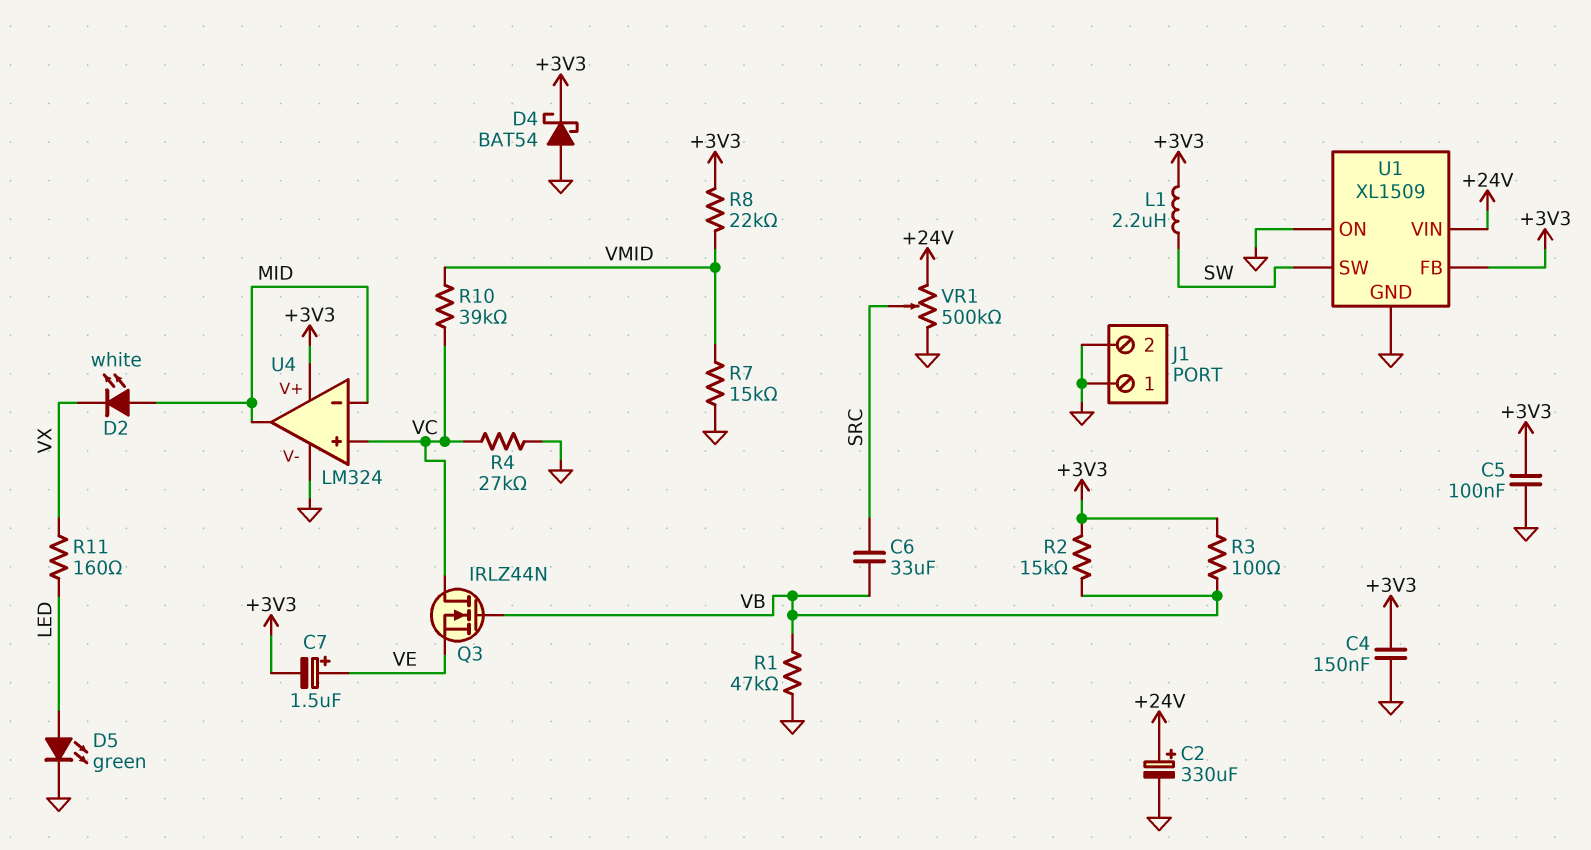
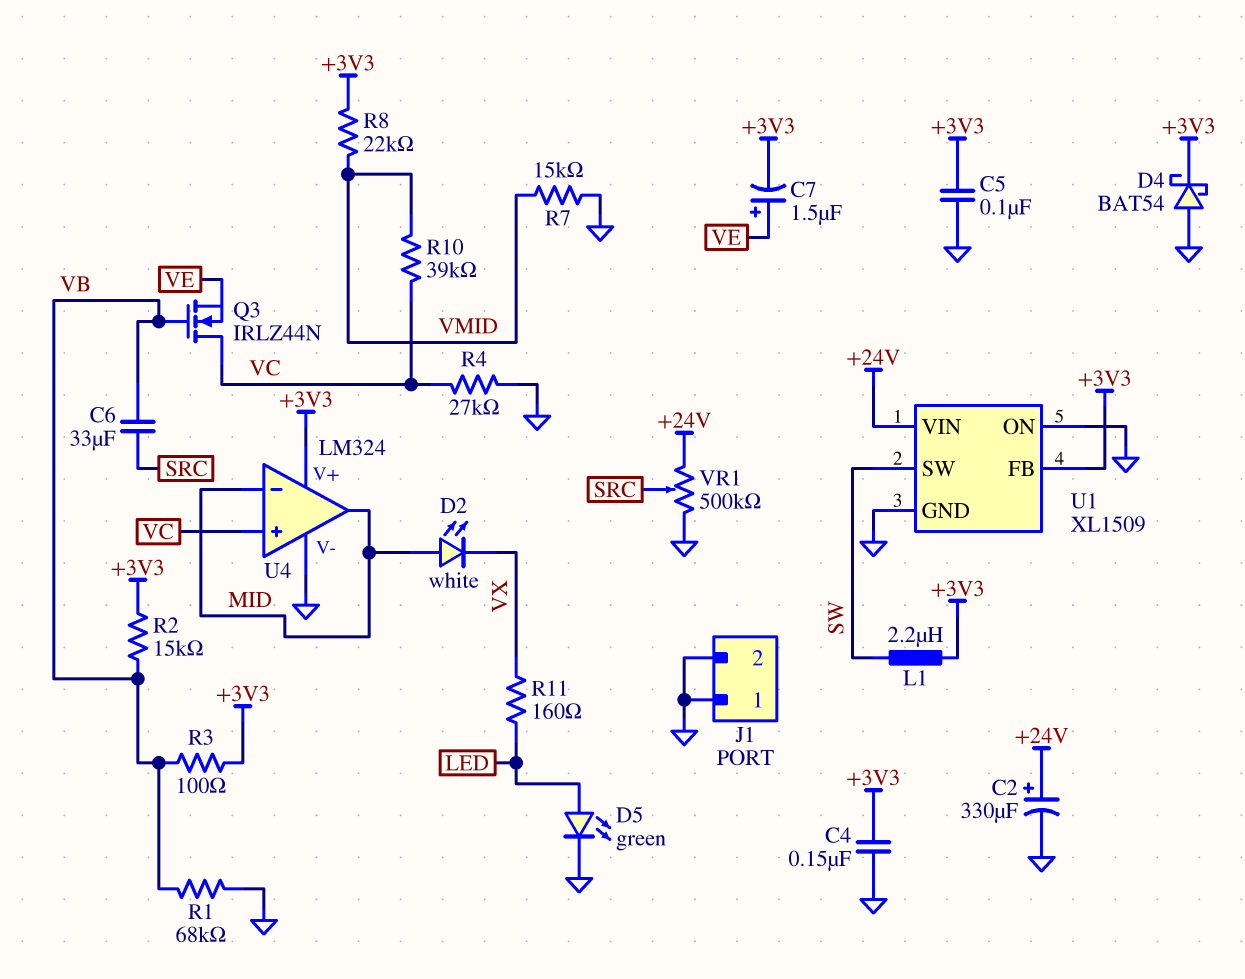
R1: 47k (GND, VB) -> 68k (GND, VB)

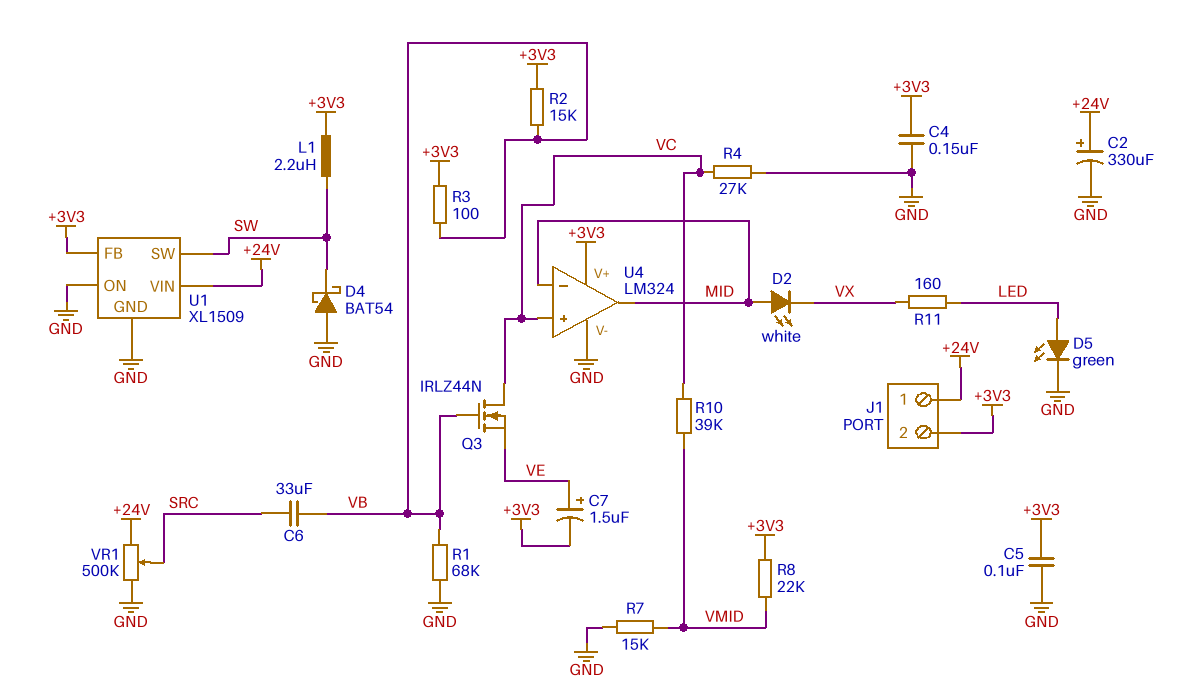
D4: schottky BAT54 (A GND, K +3V3) -> schottky BAT54 (A GND, K SW)
J1 pin 1: GND -> +24V
J1 pin 2: GND -> +3V3

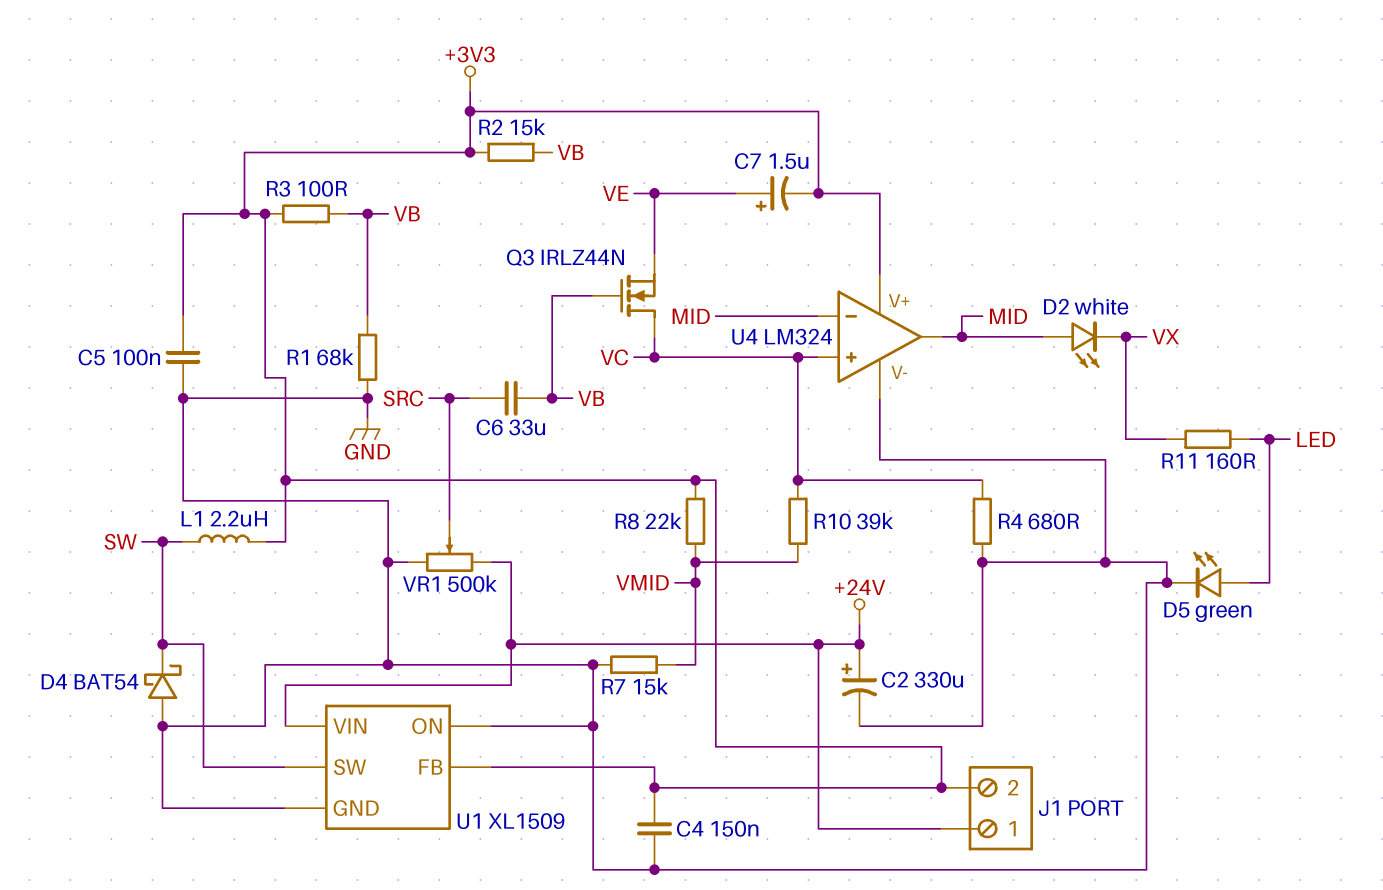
R4: 27k (GND, VC) -> 680 (GND, VC)

